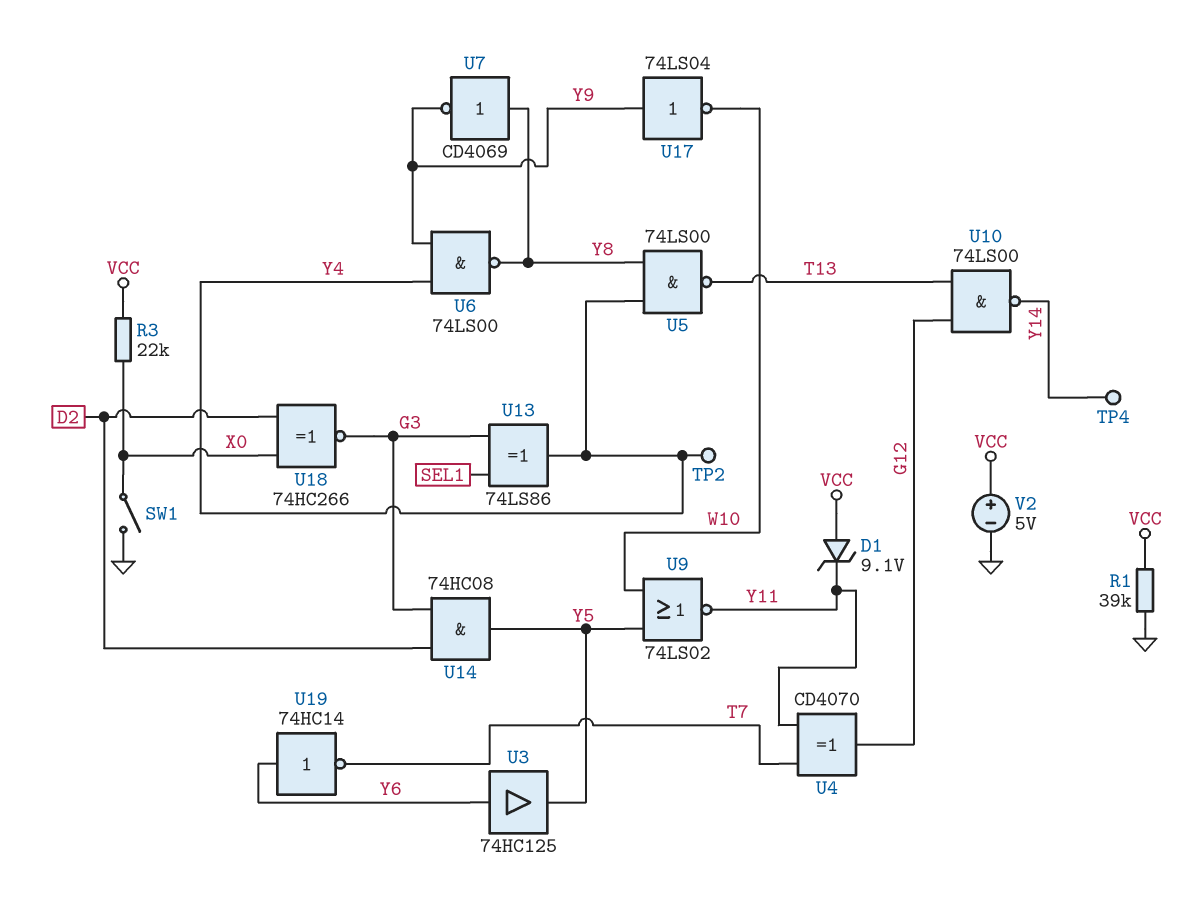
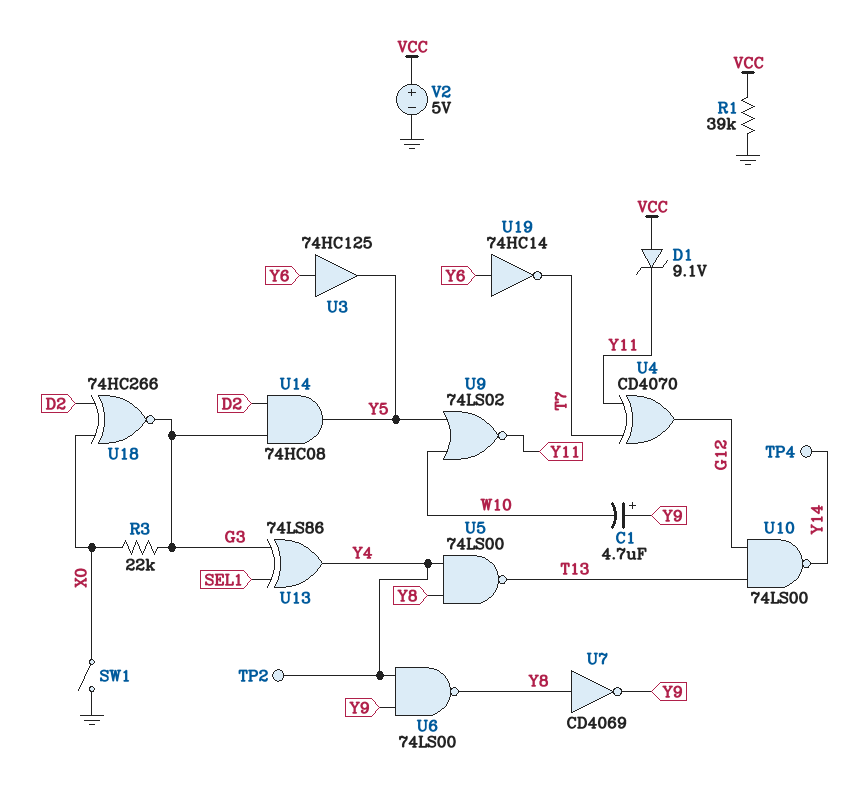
C1: none -> 4.7uF (plus Y9, minus W10)
R3: 22k (VCC, X0) -> 22k (G3, X0)
U17: NOT 74LS04 (in Y9, out W10) -> none

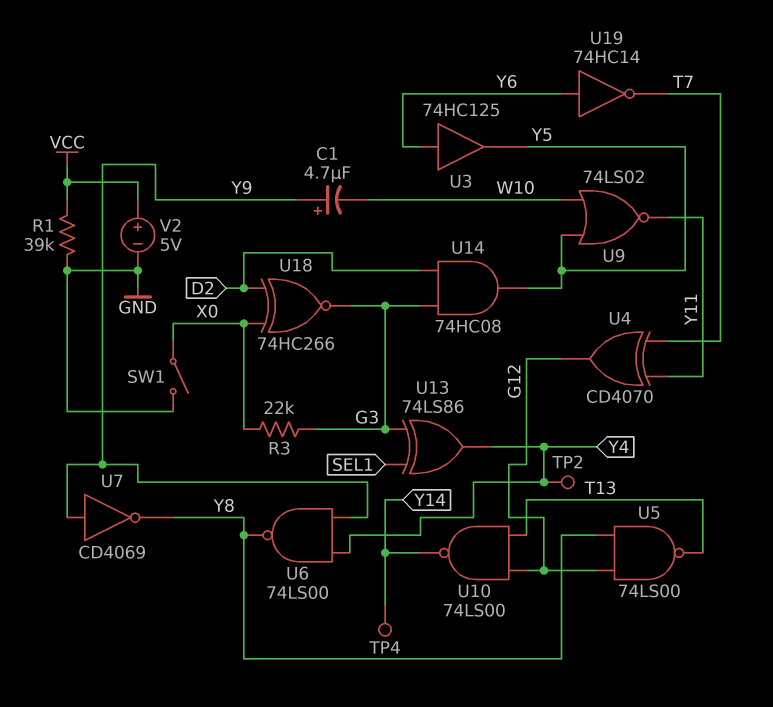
D1: zener 9.1V (A VCC, K Y11) -> none
U5: NAND 74LS00 (in Y4, in Y8, out T13) -> NAND 74LS00 (in G12, in Y8, out T13)
U7: NOT CD4069 (in Y8, out Y9) -> NOT CD4069 (in Y9, out Y8)

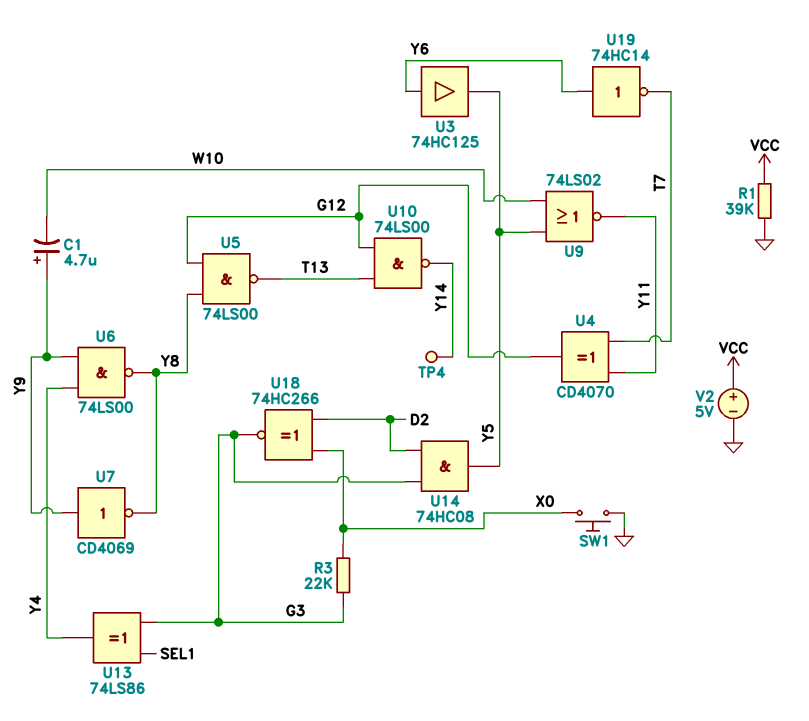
SW1: switch (GND, X0) -> button (GND, X0)
TP2: test point (Y4) -> none

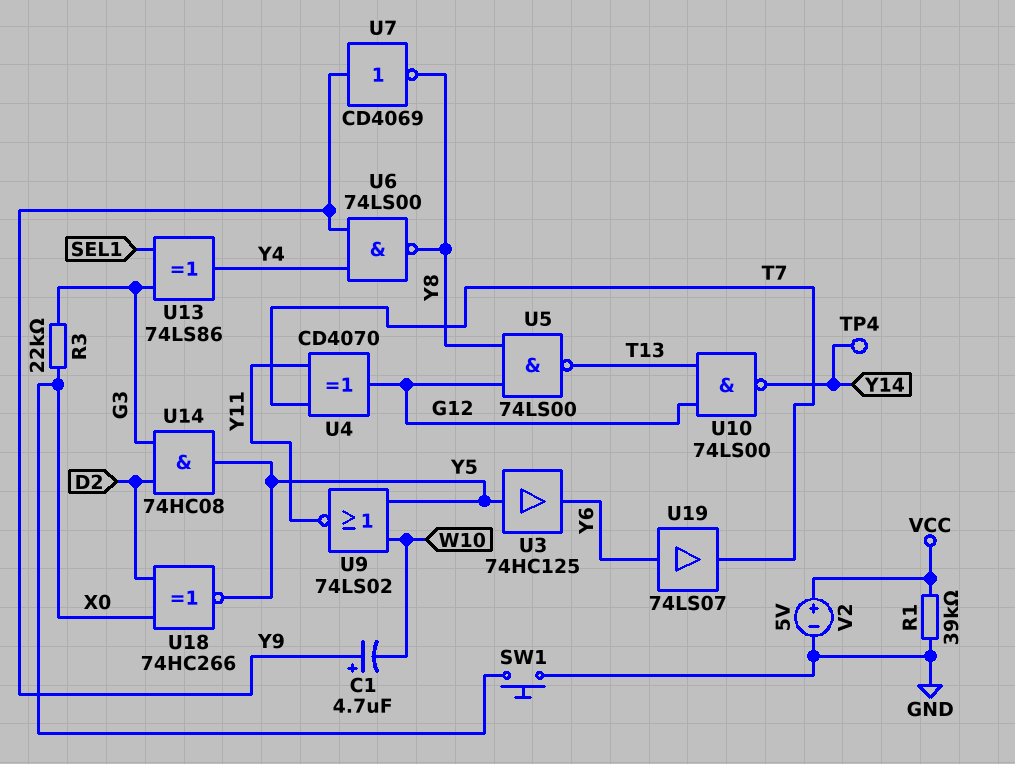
U3: buffer 74HC125 (in Y6, out Y5) -> buffer 74HC125 (in Y5, out Y6)
U18: XNOR 74HC266 (in D2, in X0, out G3) -> XNOR 74HC266 (in D2, in X0, out Y5)
U19: NOT 74HC14 (in Y6, out T7) -> buffer 74LS07 (in Y6, out T7)

